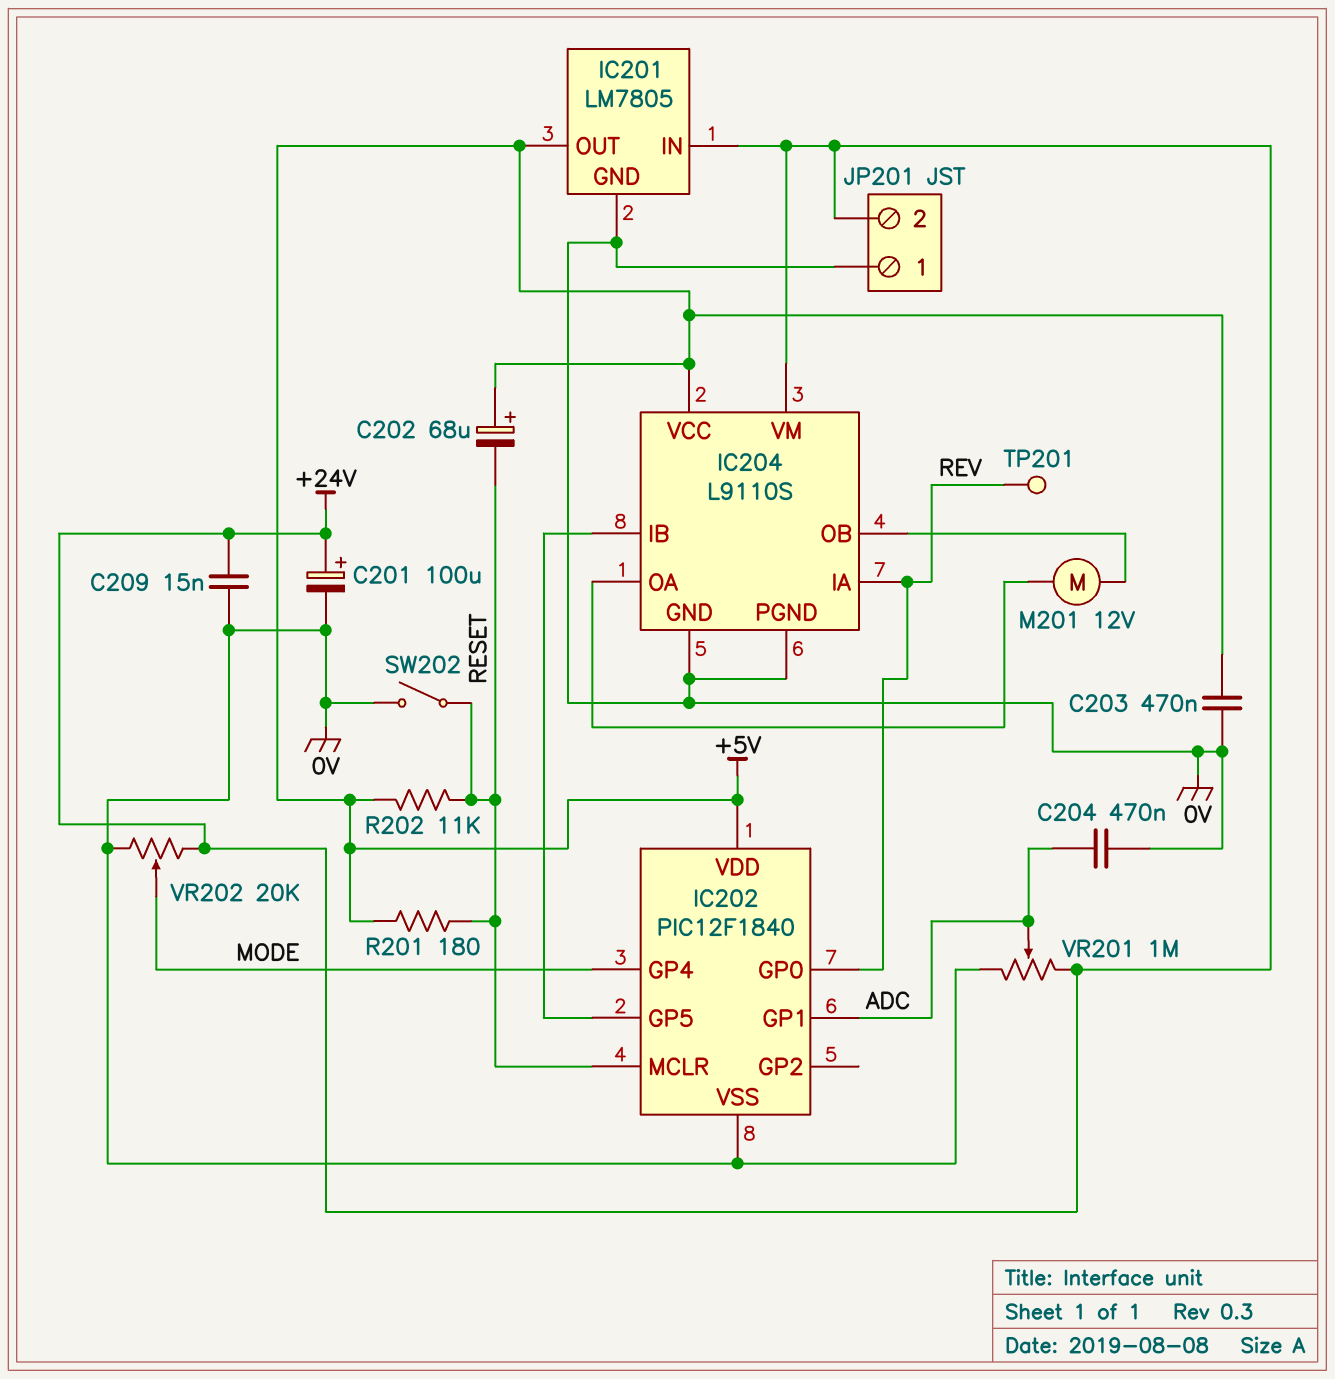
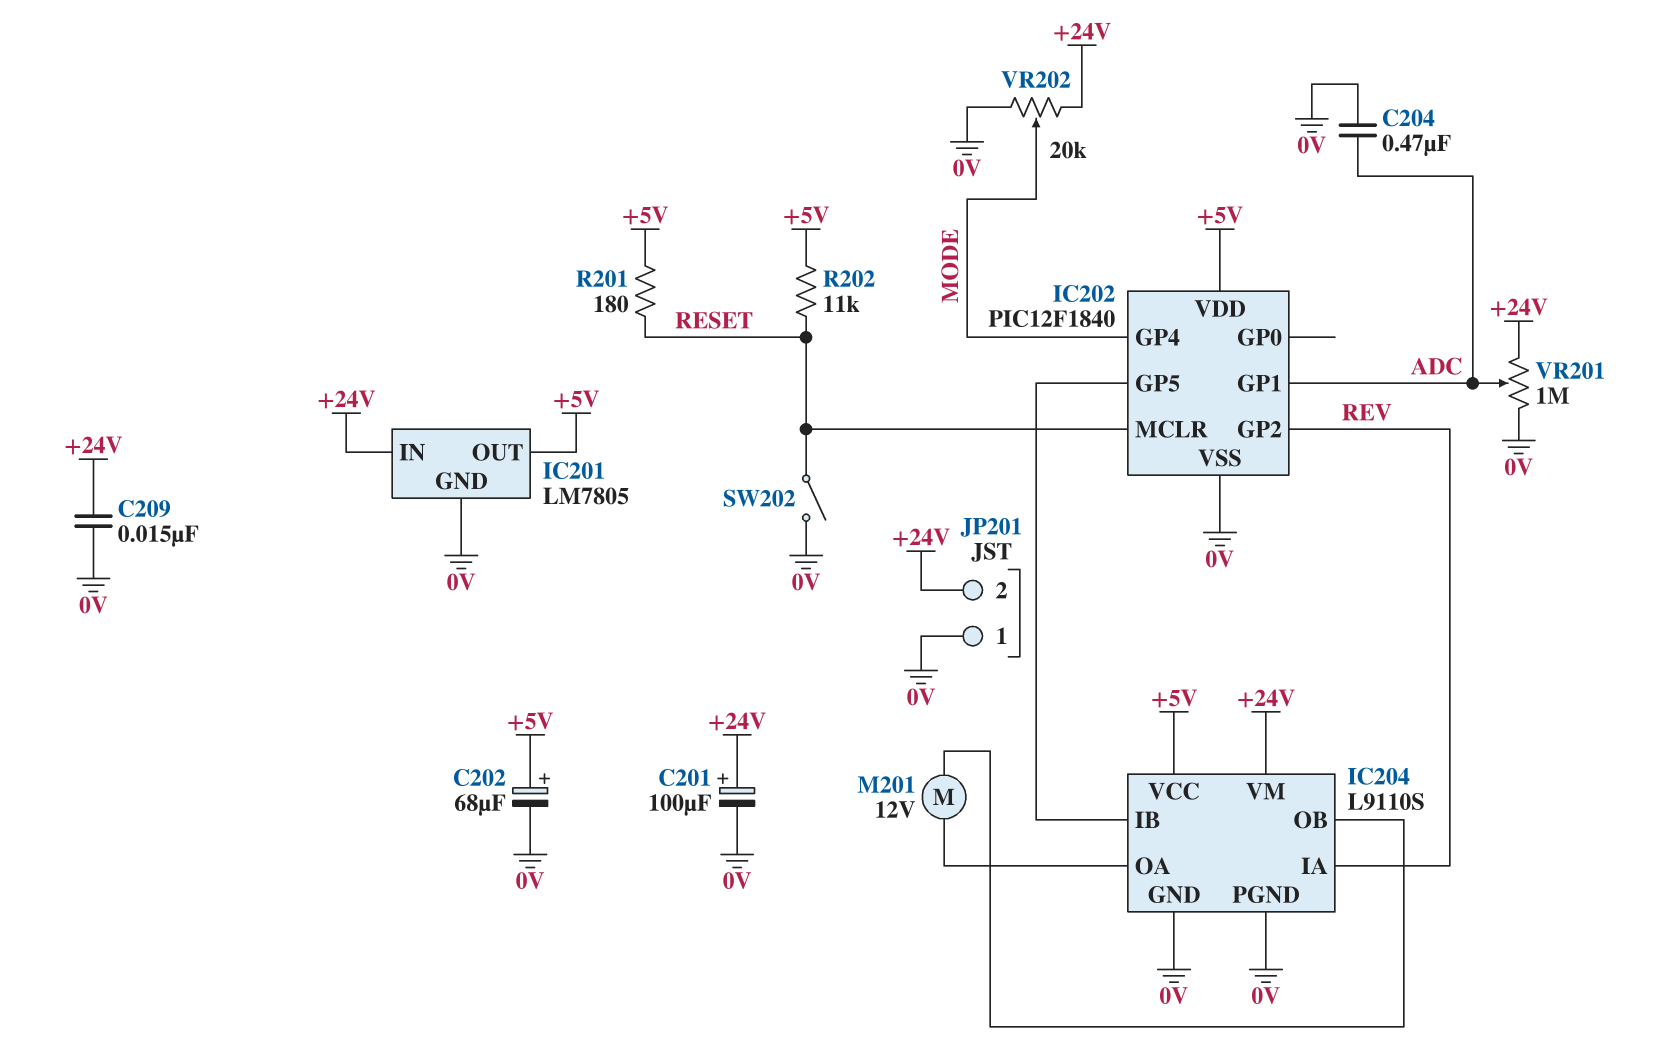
C202: 68uF (plus +5V, minus RESET) -> 68uF (plus +5V, minus 0V)
C203: 470nF (+5V, 0V) -> none
IC202 pin GP0: REV -> none
IC202 pin GP2: none -> REV
TP201: test point (REV) -> none

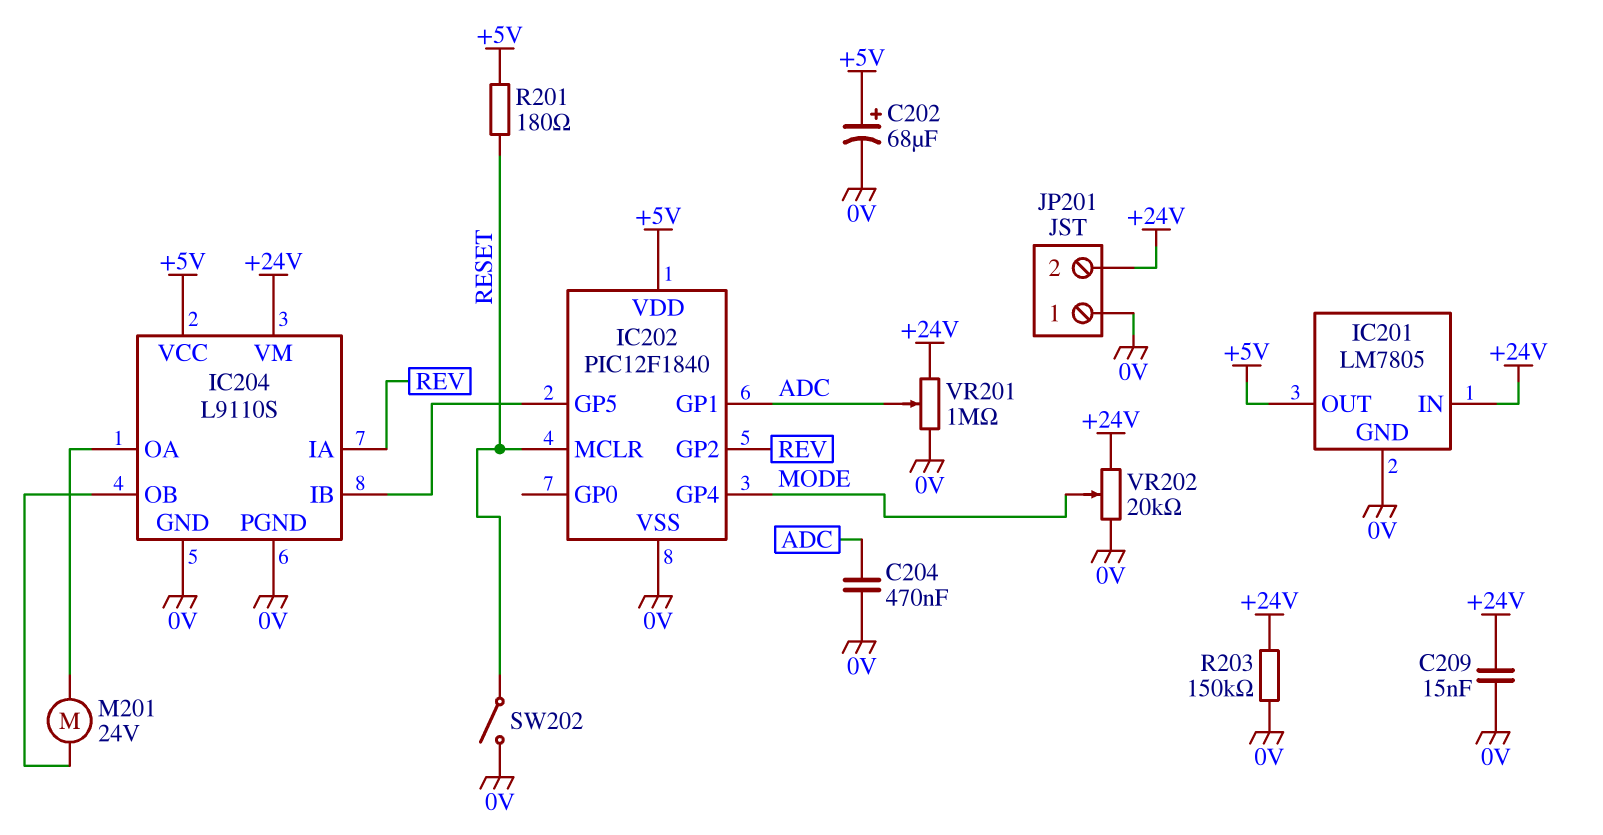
C201: 100uF (plus +24V, minus 0V) -> none
M201: motor 12V (IC204/OA, IC204/OB) -> motor 24V (IC204/OA, IC204/OB)
R202: 11k (+5V, RESET) -> none
R203: none -> 150k (+24V, 0V)

